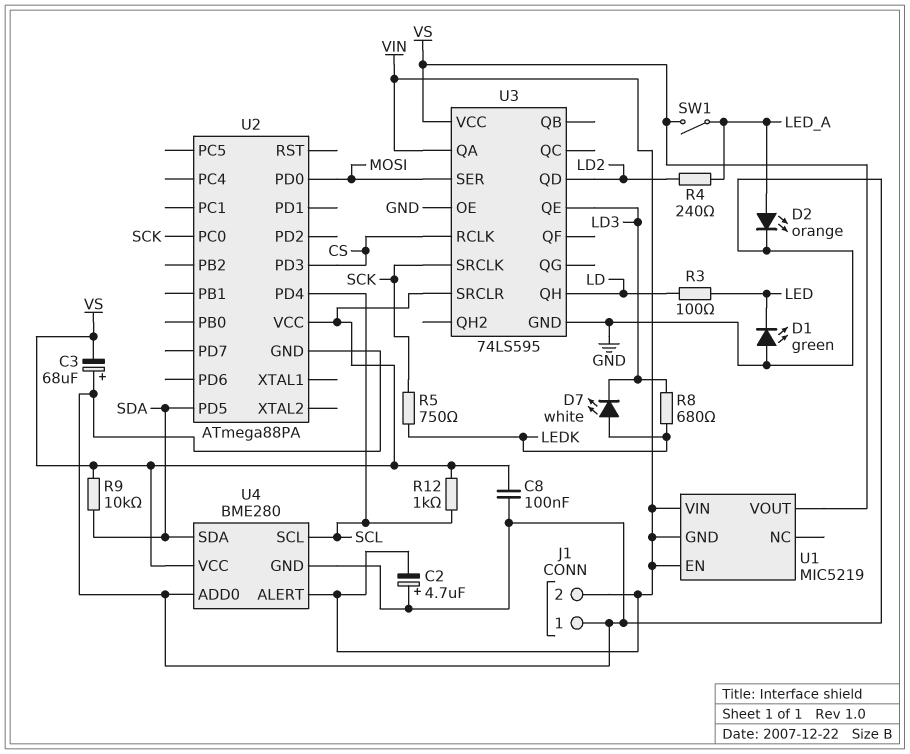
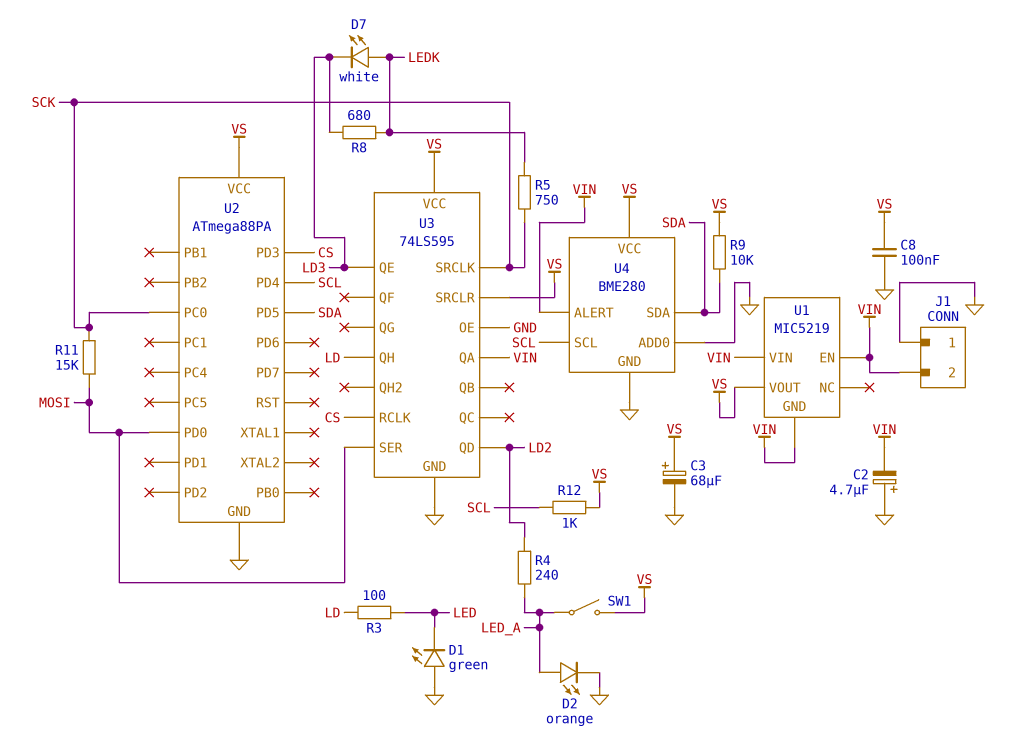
C3: 68uF (plus GND, minus VS) -> 68uF (plus VS, minus GND)
R11: none -> 15k (MOSI, SCK)

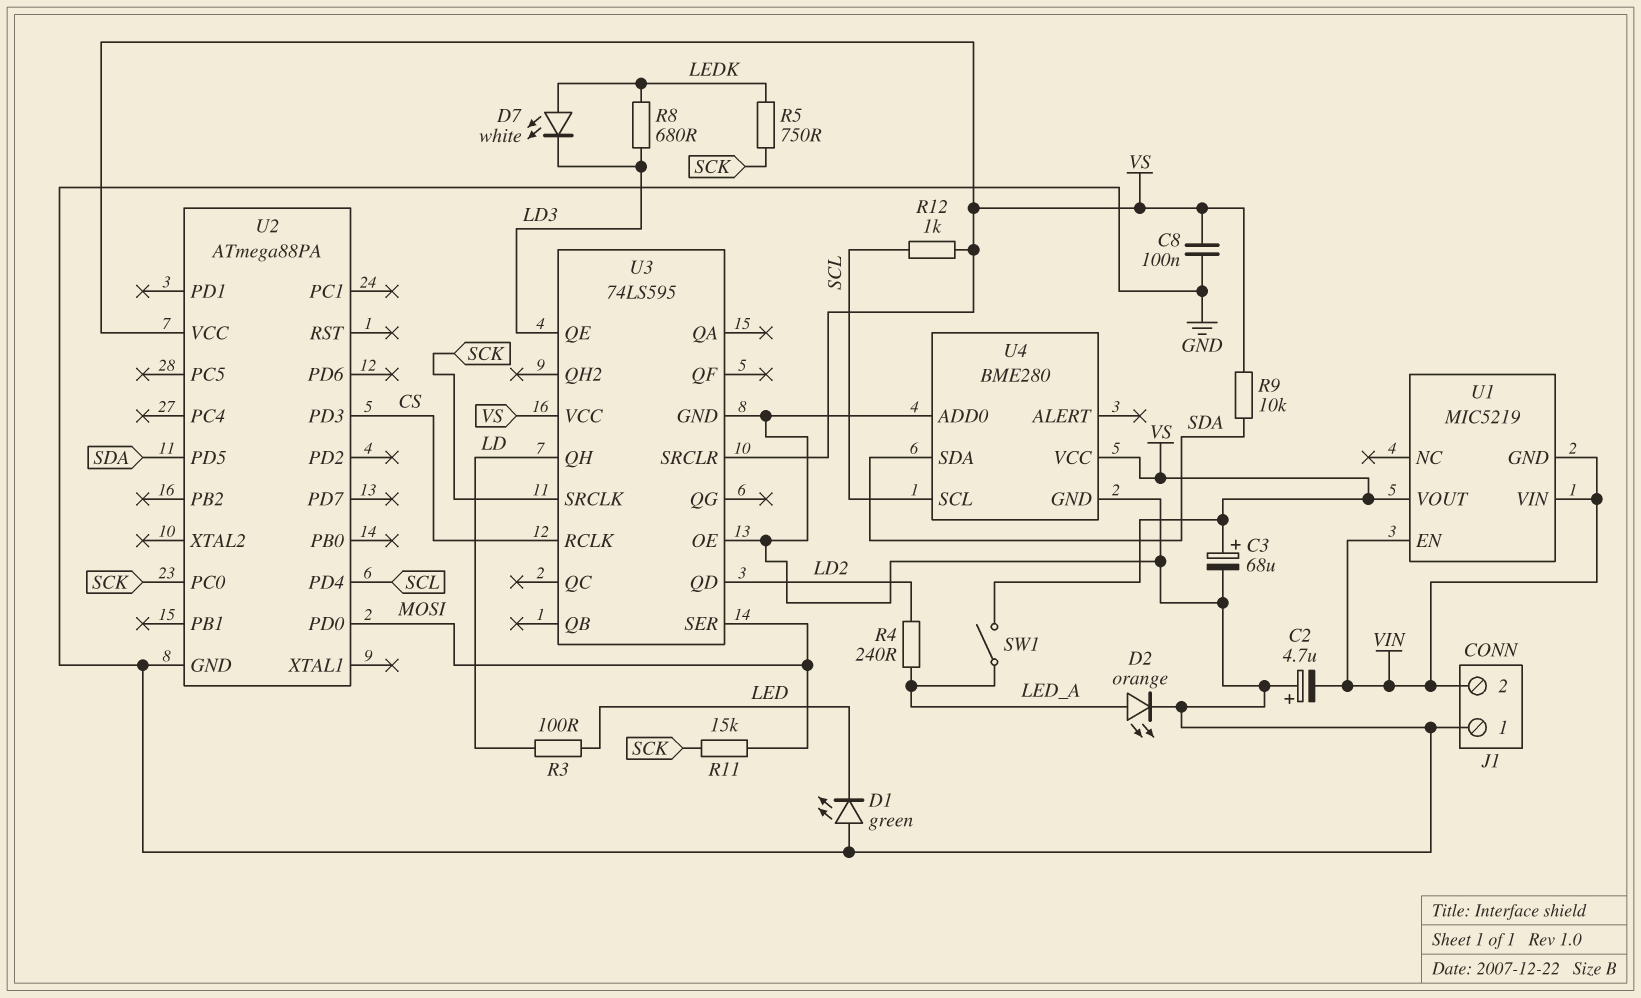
U3 pin QA: VIN -> none
U4 pin ALERT: VIN -> none

